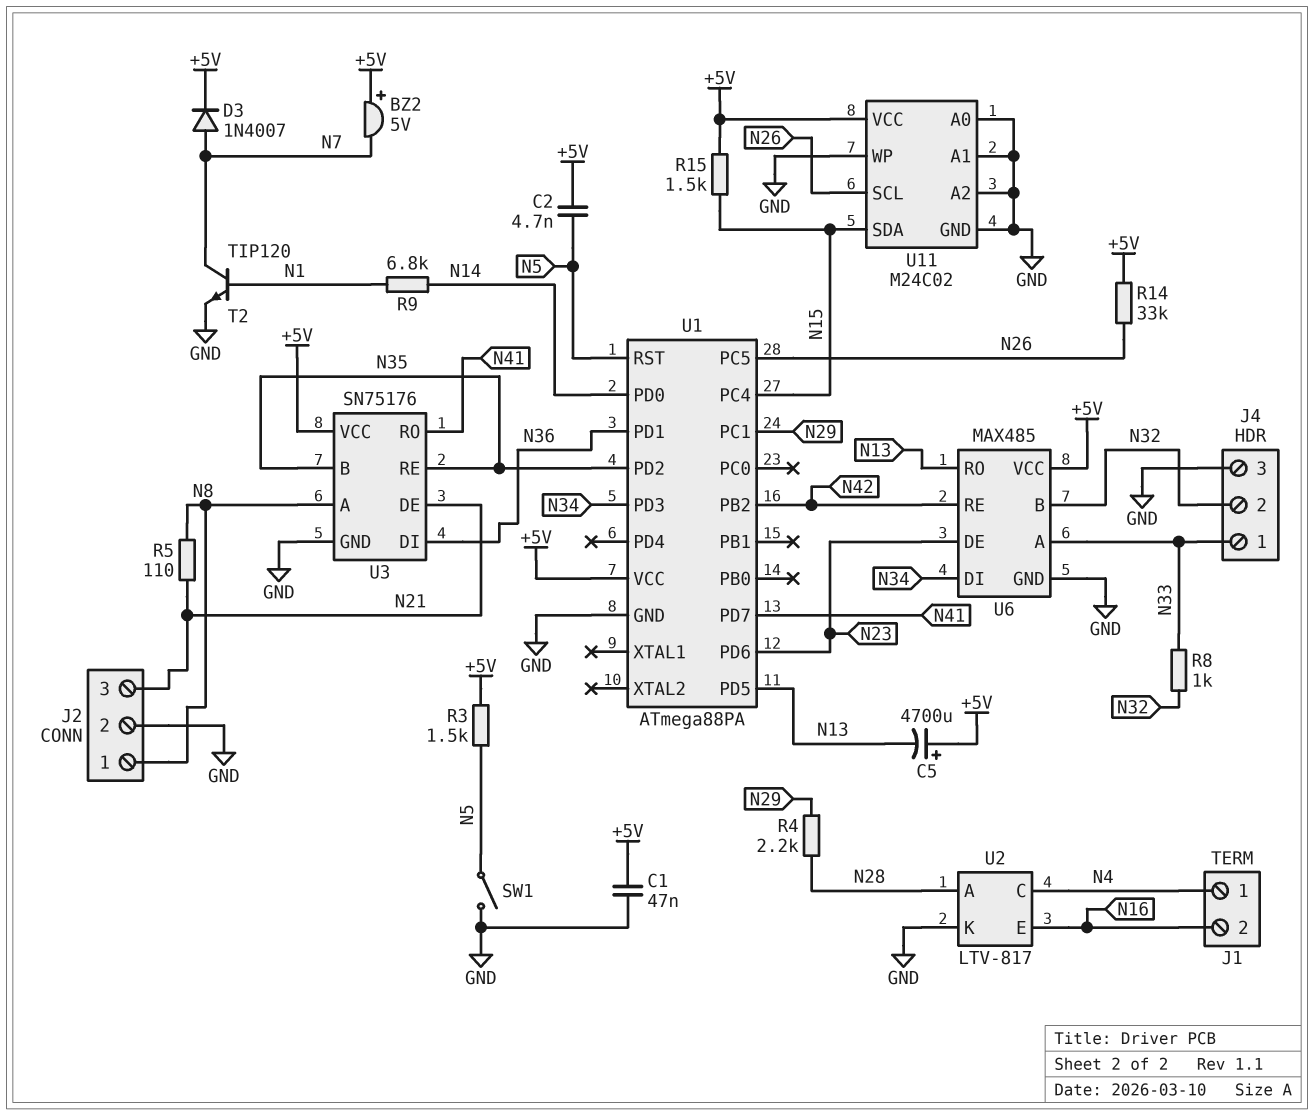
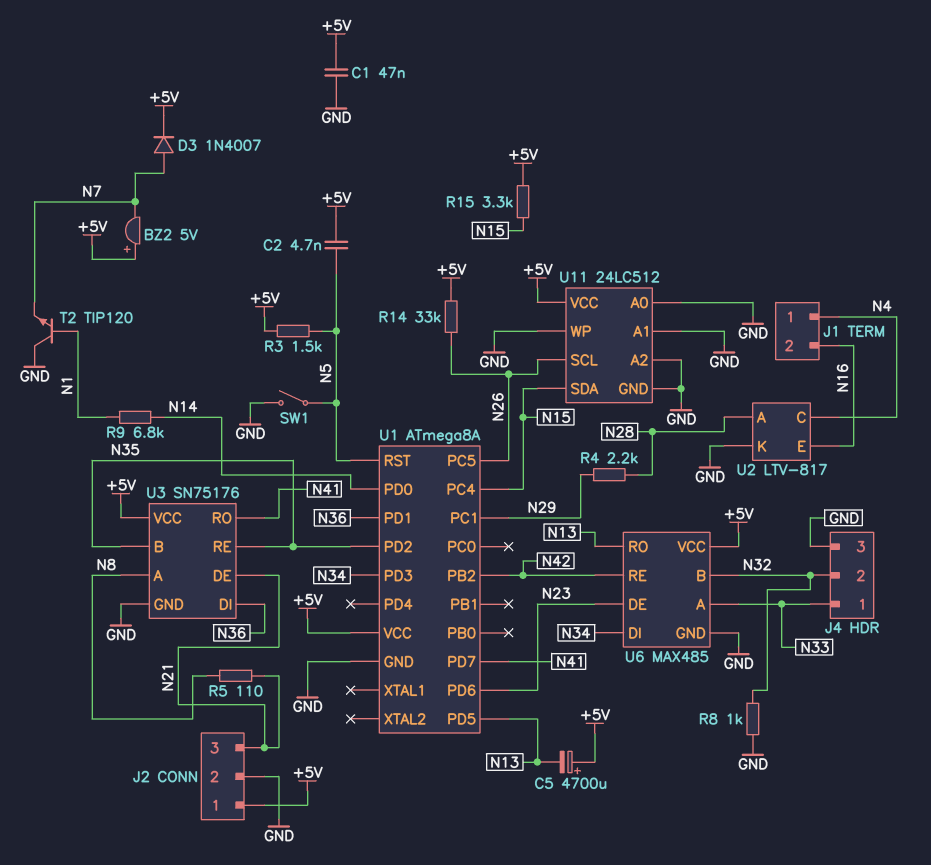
J2 pin 1: N8 -> +5V
R8: 1k (N32, N33) -> 1k (GND, N32)
R15: 1.5k (+5V, N15) -> 3.3k (+5V, N15)
T2: NPN TIP120 (B N1, C N7, E GND) -> NPN TIP120 (B N1, C GND, E N7)
U1: ATmega88PA -> ATmega8A
U11: M24C02 -> 24LC512

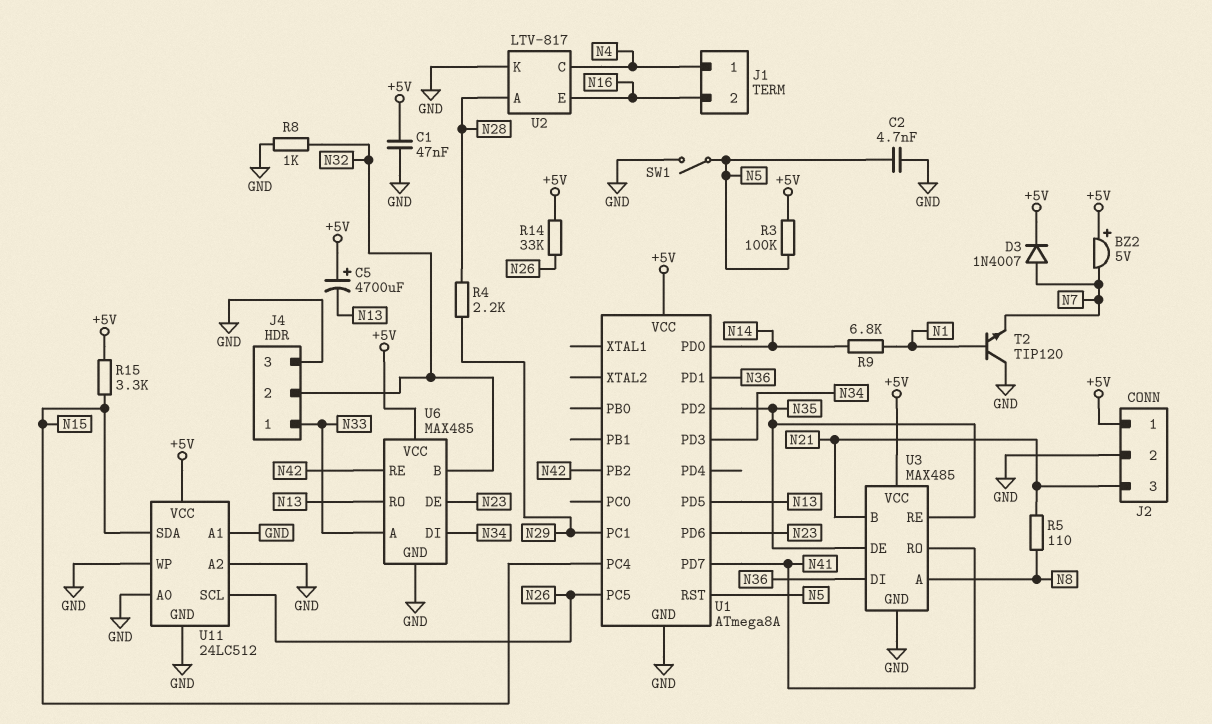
C2: 4.7nF (+5V, N5) -> 4.7nF (GND, N5)
R3: 1.5k (+5V, N5) -> 100k (+5V, N5)
U3: SN75176 -> MAX485
U3 pin B: N35 -> N21
U3 pin DE: N21 -> N35

